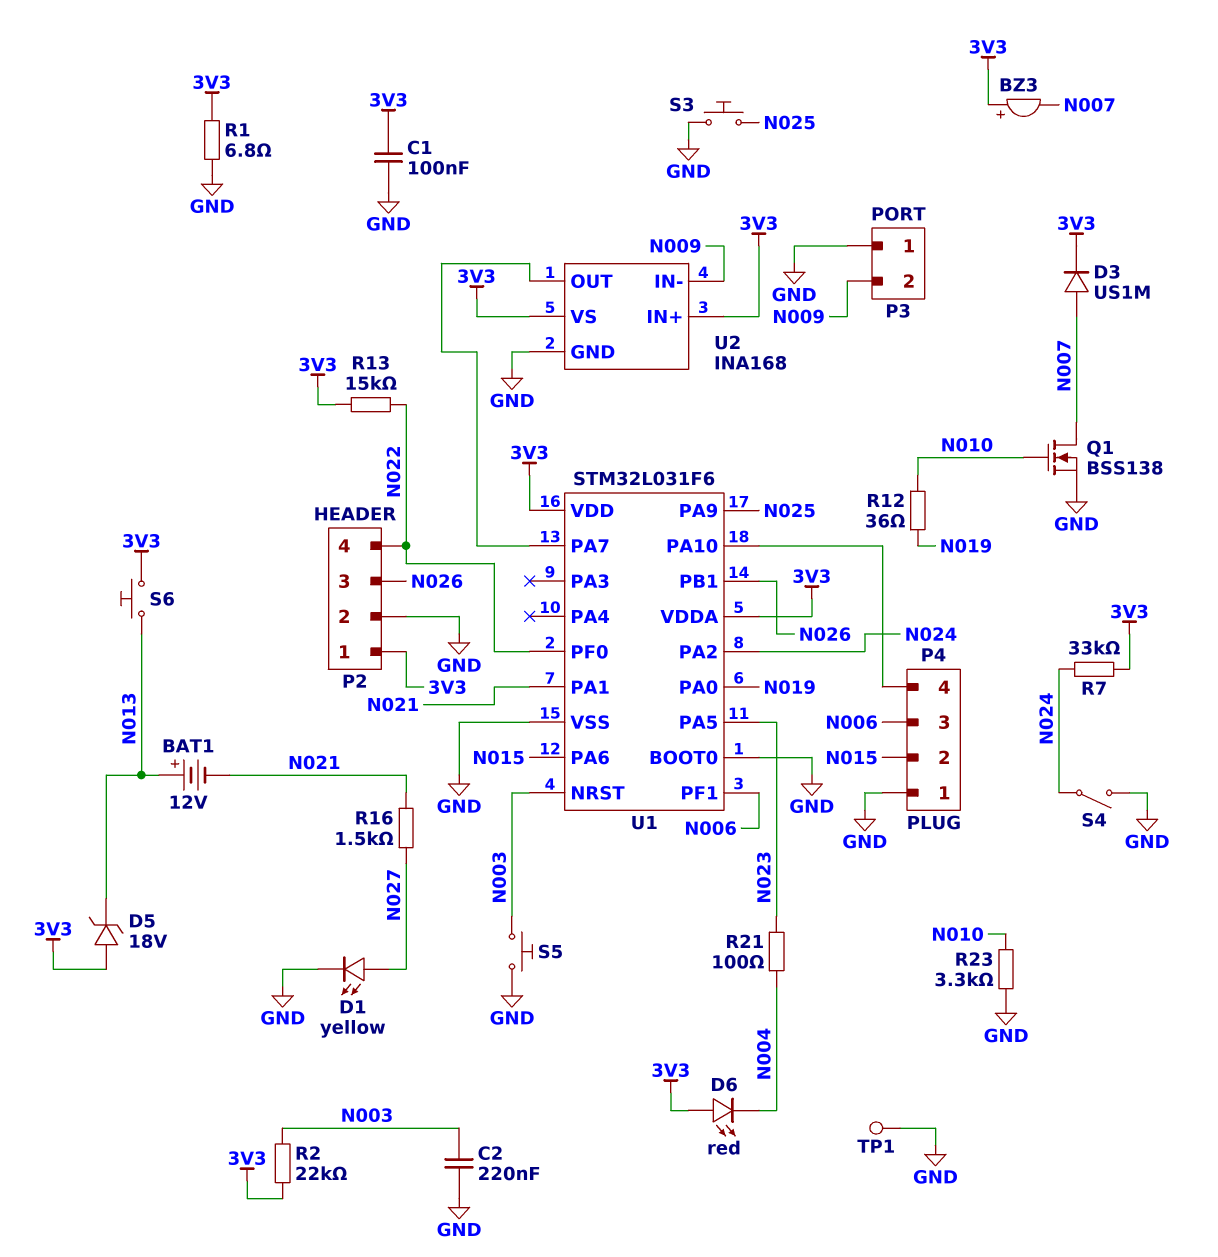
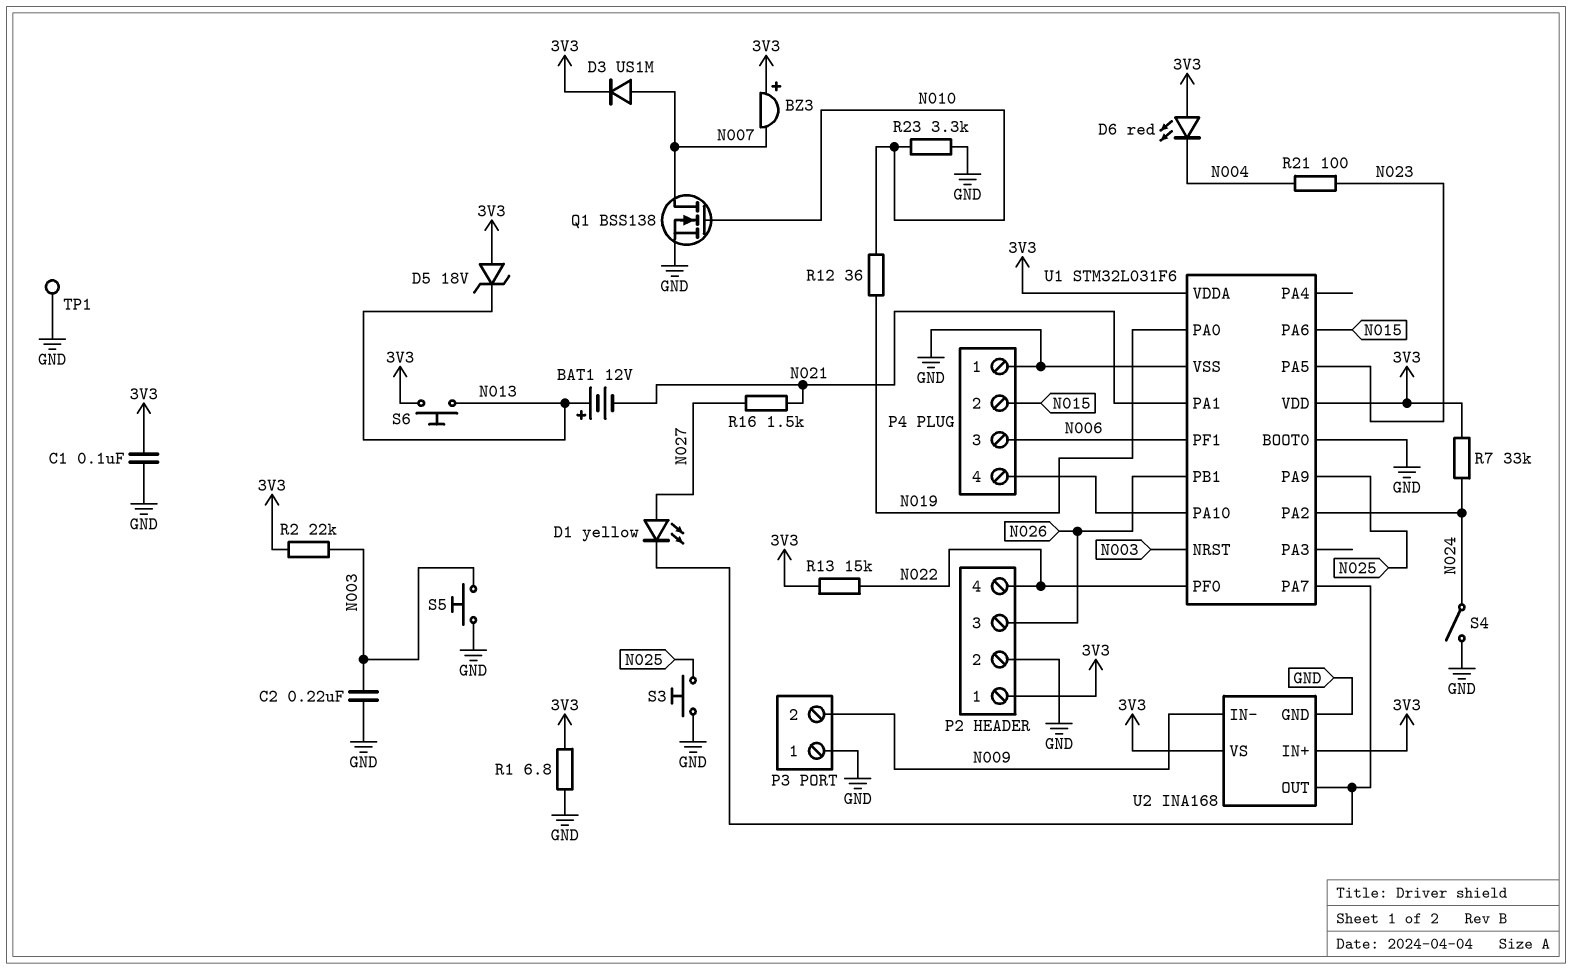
D1: LED yellow (A N027, K GND) -> LED yellow (A N027, K U1/PA7)

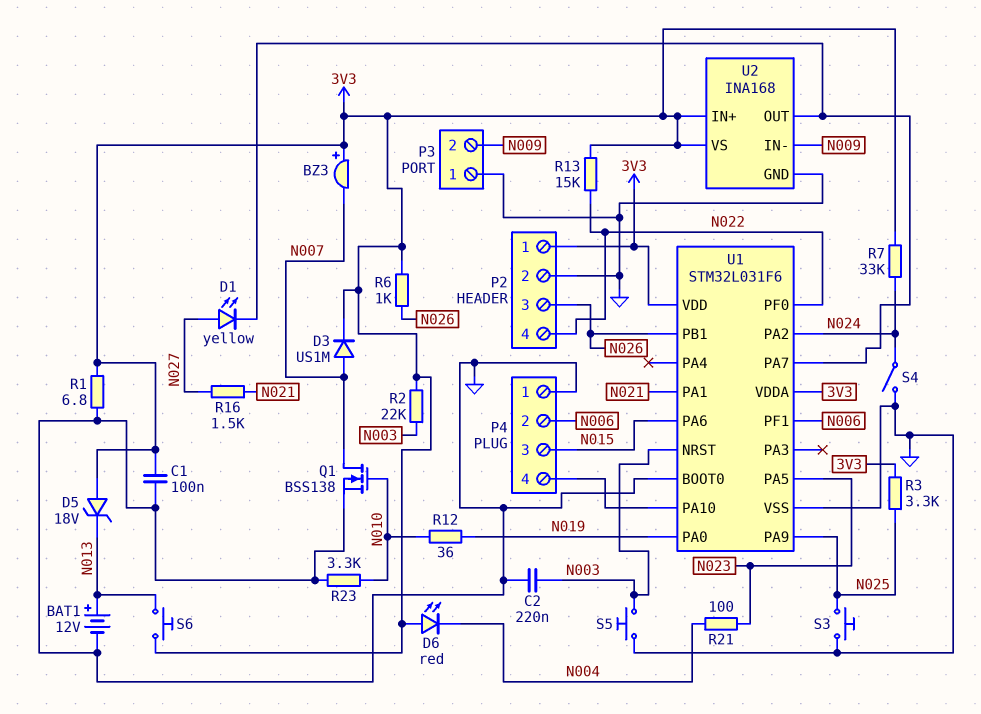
BAT1: 12V (plus N013, minus N021) -> 12V (plus N013, minus GND)
P4 pin 2: N015 -> N006
P4 pin 3: N006 -> N015
R3: none -> 3.3k (3V3, N025)
R6: none -> 1k (3V3, N026)
TP1: test point (GND) -> none

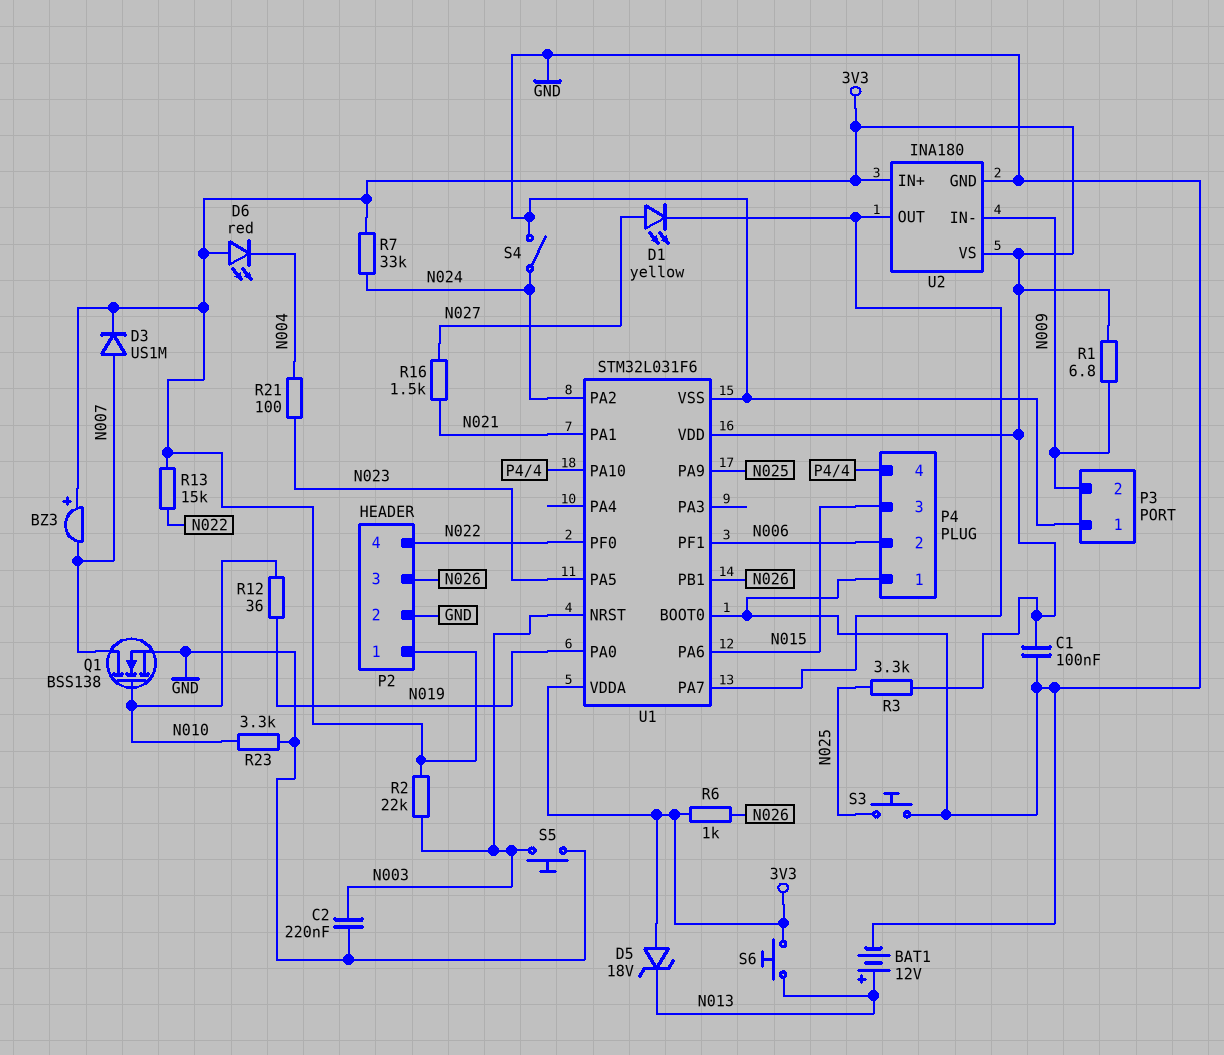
R1: 6.8 (3V3, GND) -> 6.8 (3V3, N009)
U2: INA168 -> INA180

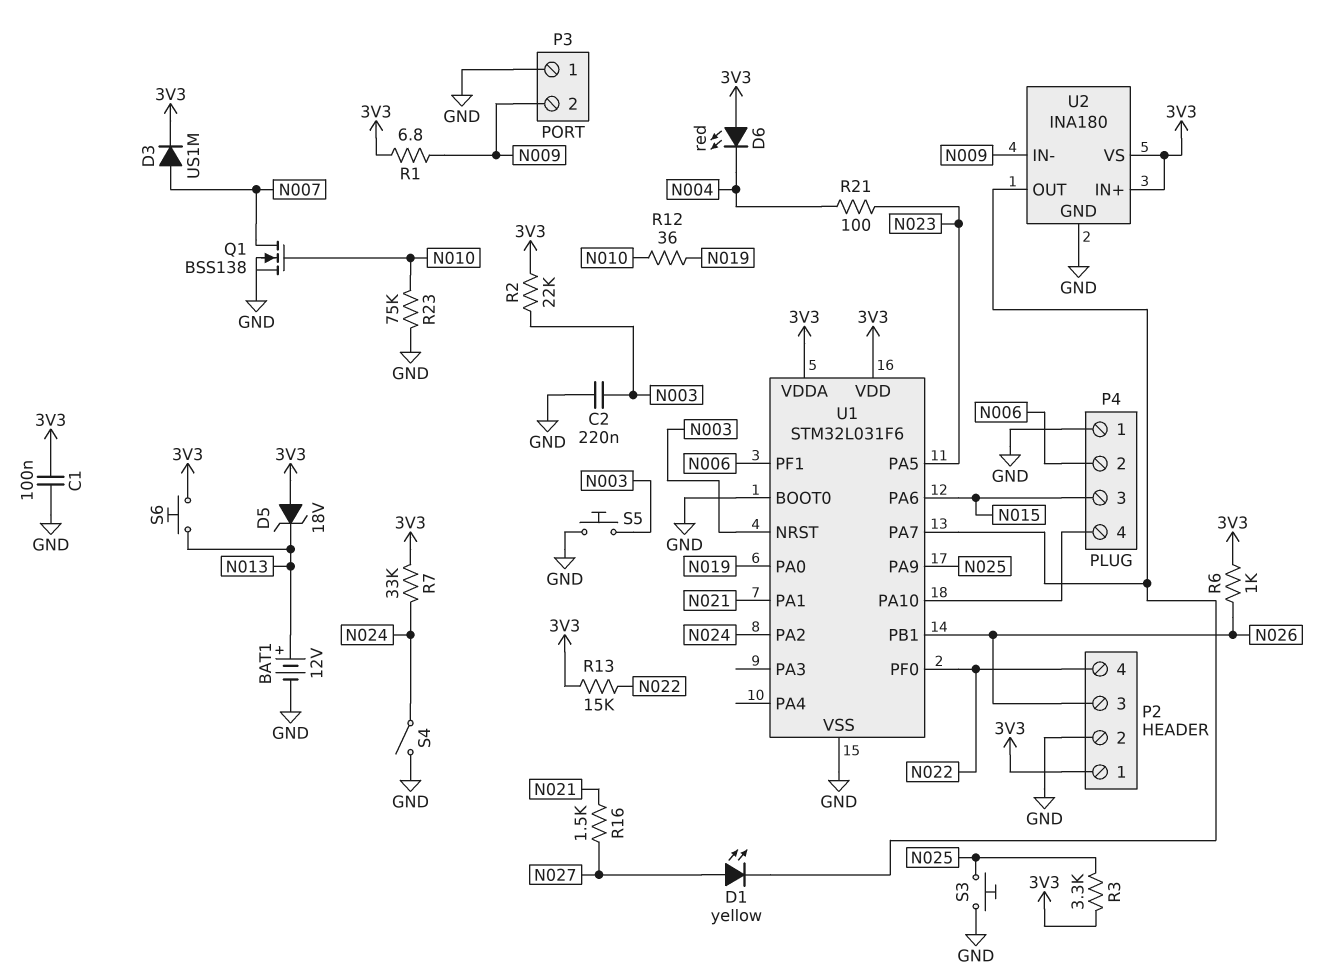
BZ3: buzzer (plus 3V3, minus N007) -> none
R23: 3.3k (GND, N010) -> 75k (GND, N010)

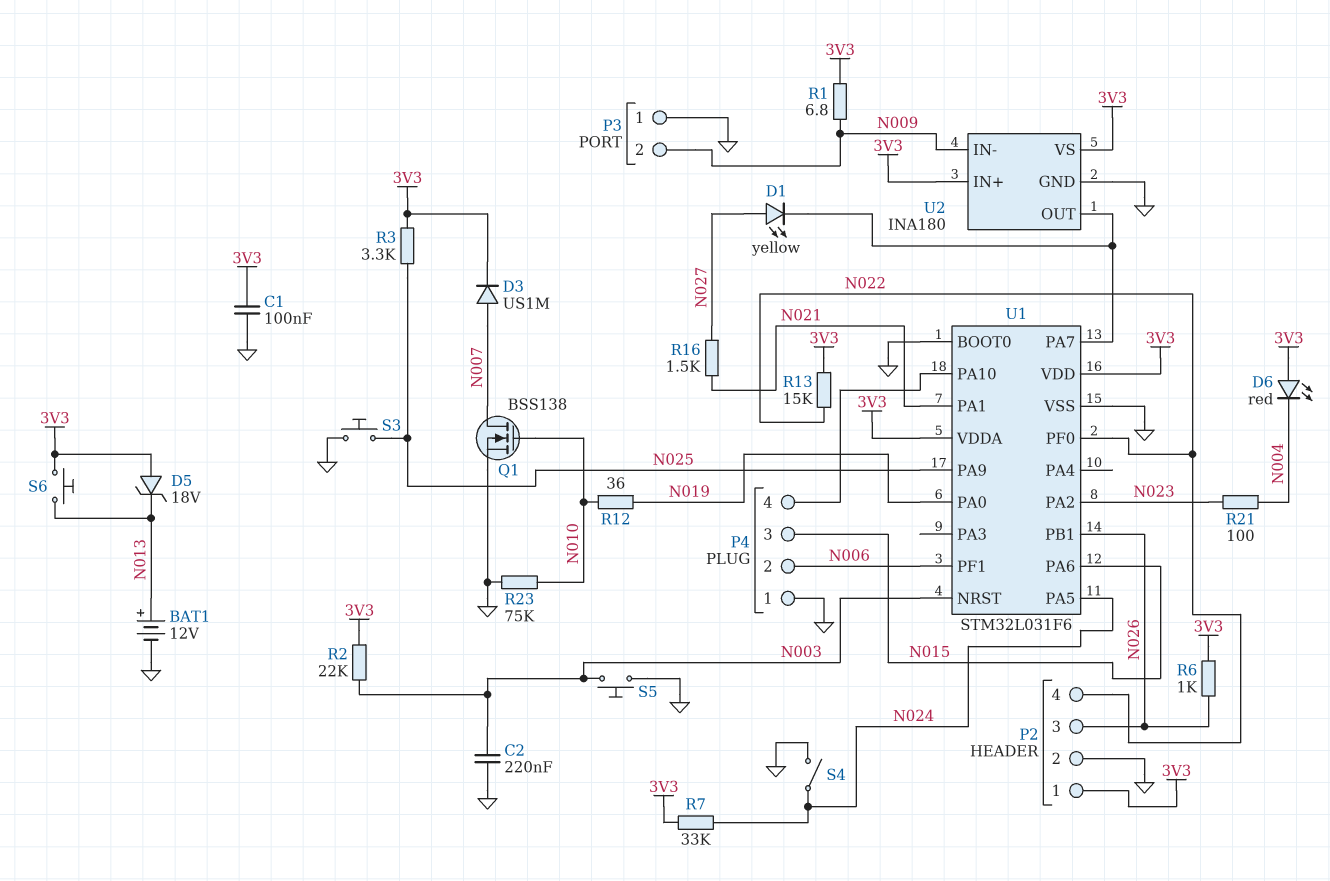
U1 pin PA2: N024 -> N023
U1 pin PA5: N023 -> N024

